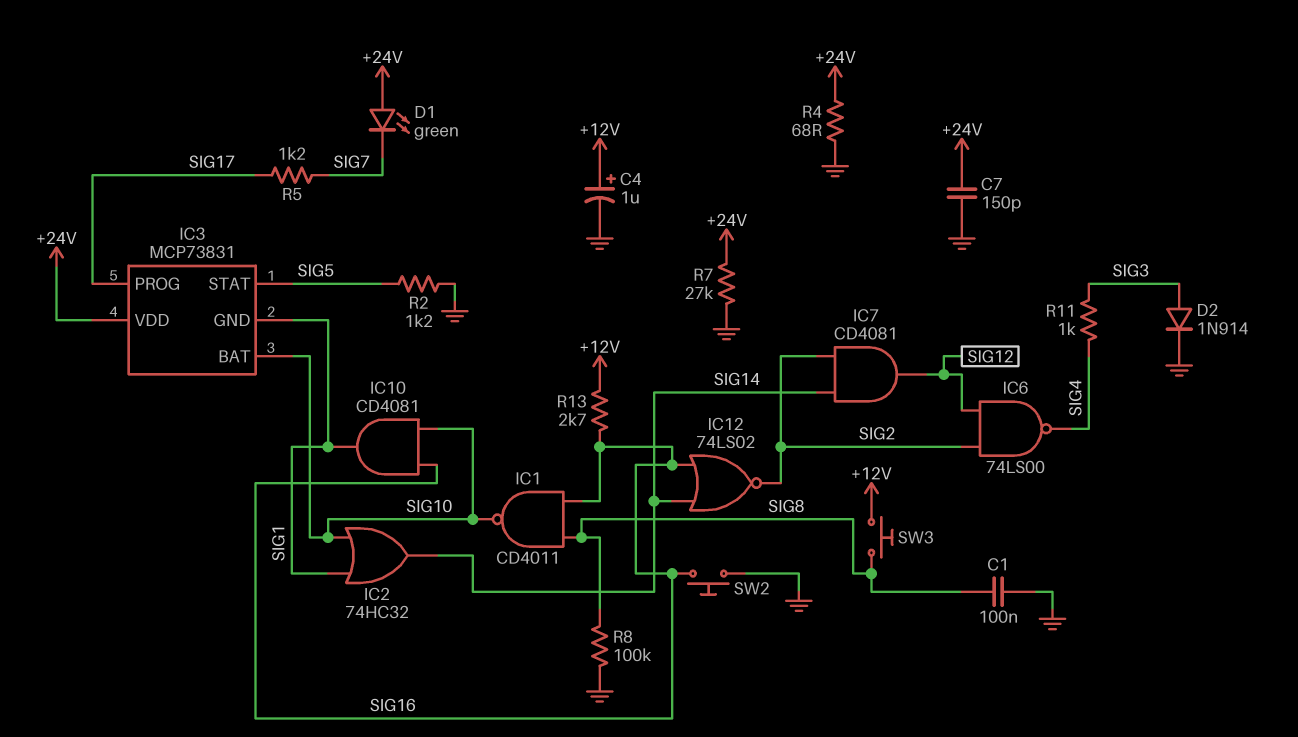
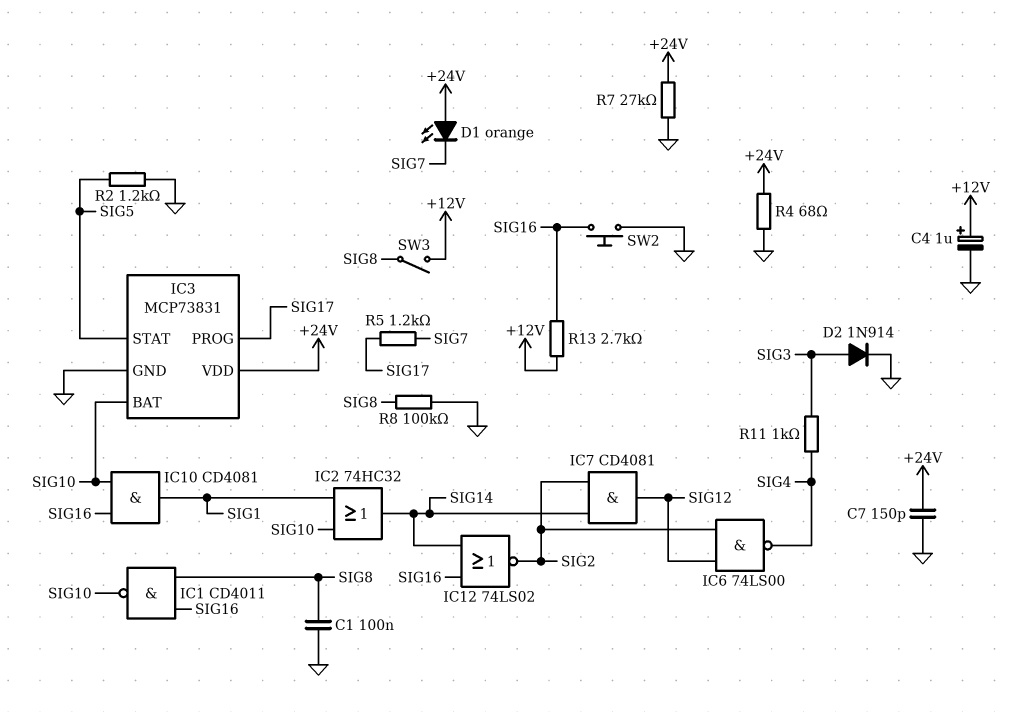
D1: LED green (A +24V, K SIG7) -> LED orange (A +24V, K SIG7)
IC3 pin GND: SIG1 -> GND
SW3: button (+12V, SIG8) -> switch (+12V, SIG8)

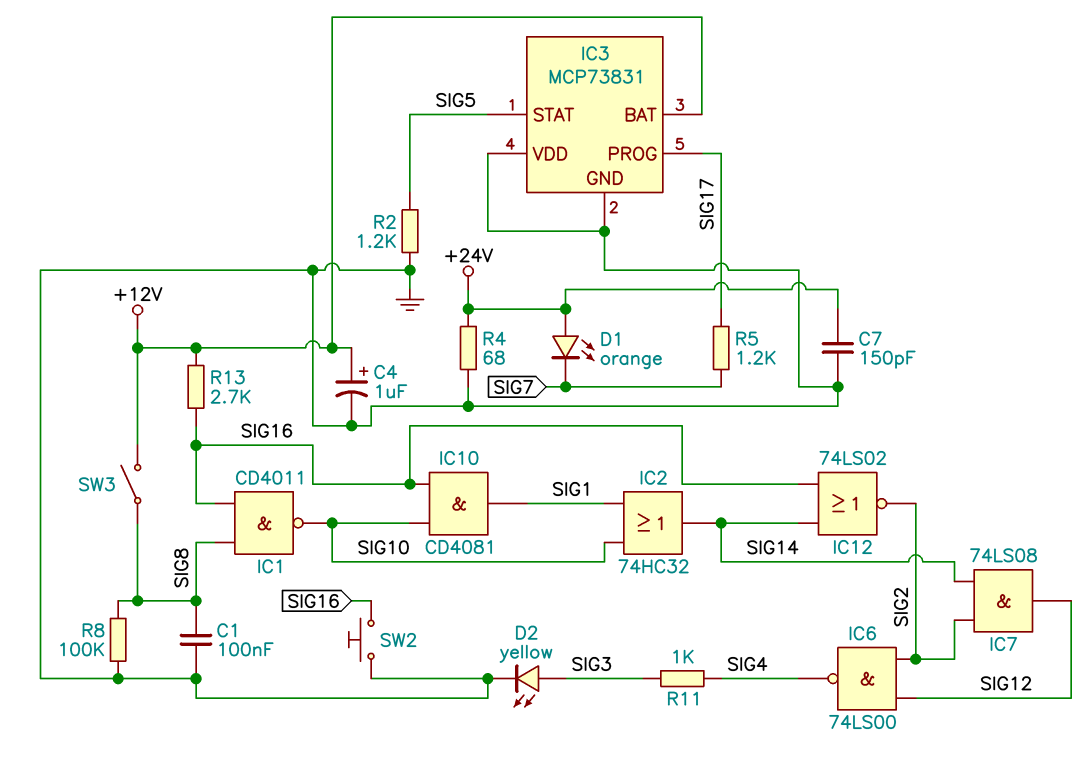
D2: diode 1N914 (A SIG3, K GND) -> LED yellow (A SIG3, K GND)
IC3 pin BAT: SIG10 -> +12V
IC3 pin VDD: +24V -> GND
IC7: AND CD4081 (in SIG2, in SIG14, out SIG12) -> AND 74LS08 (in SIG2, in SIG14, out SIG12)
R7: 27k (+24V, GND) -> none

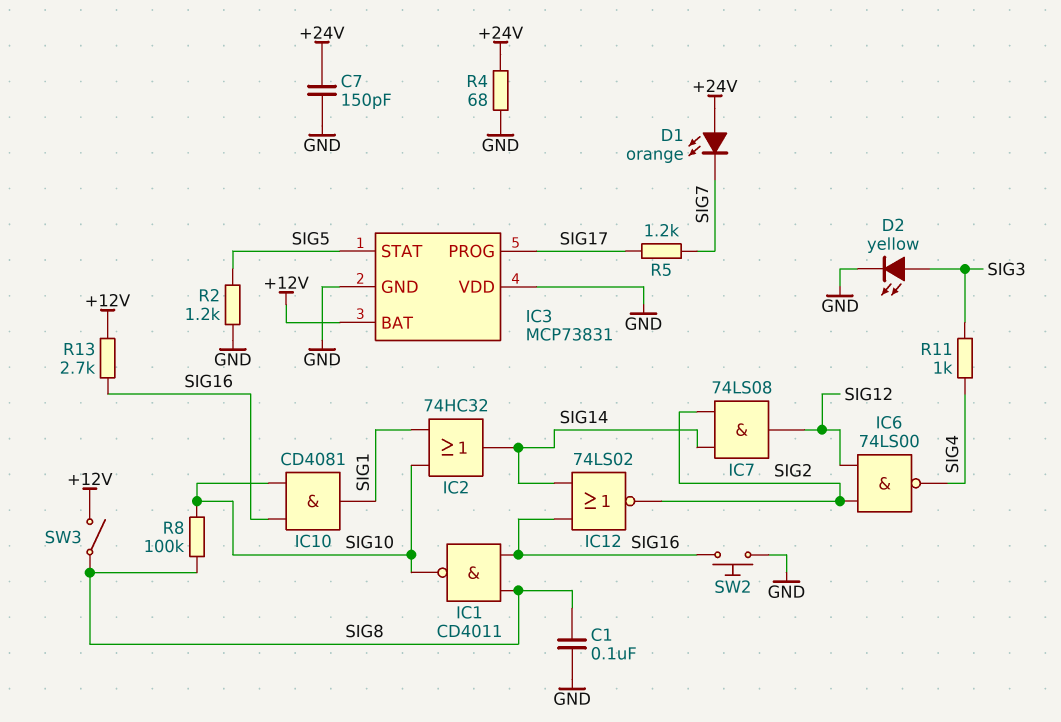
C4: 1uF (plus +12V, minus GND) -> none
R8: 100k (GND, SIG8) -> 100k (SIG8, SIG10)

